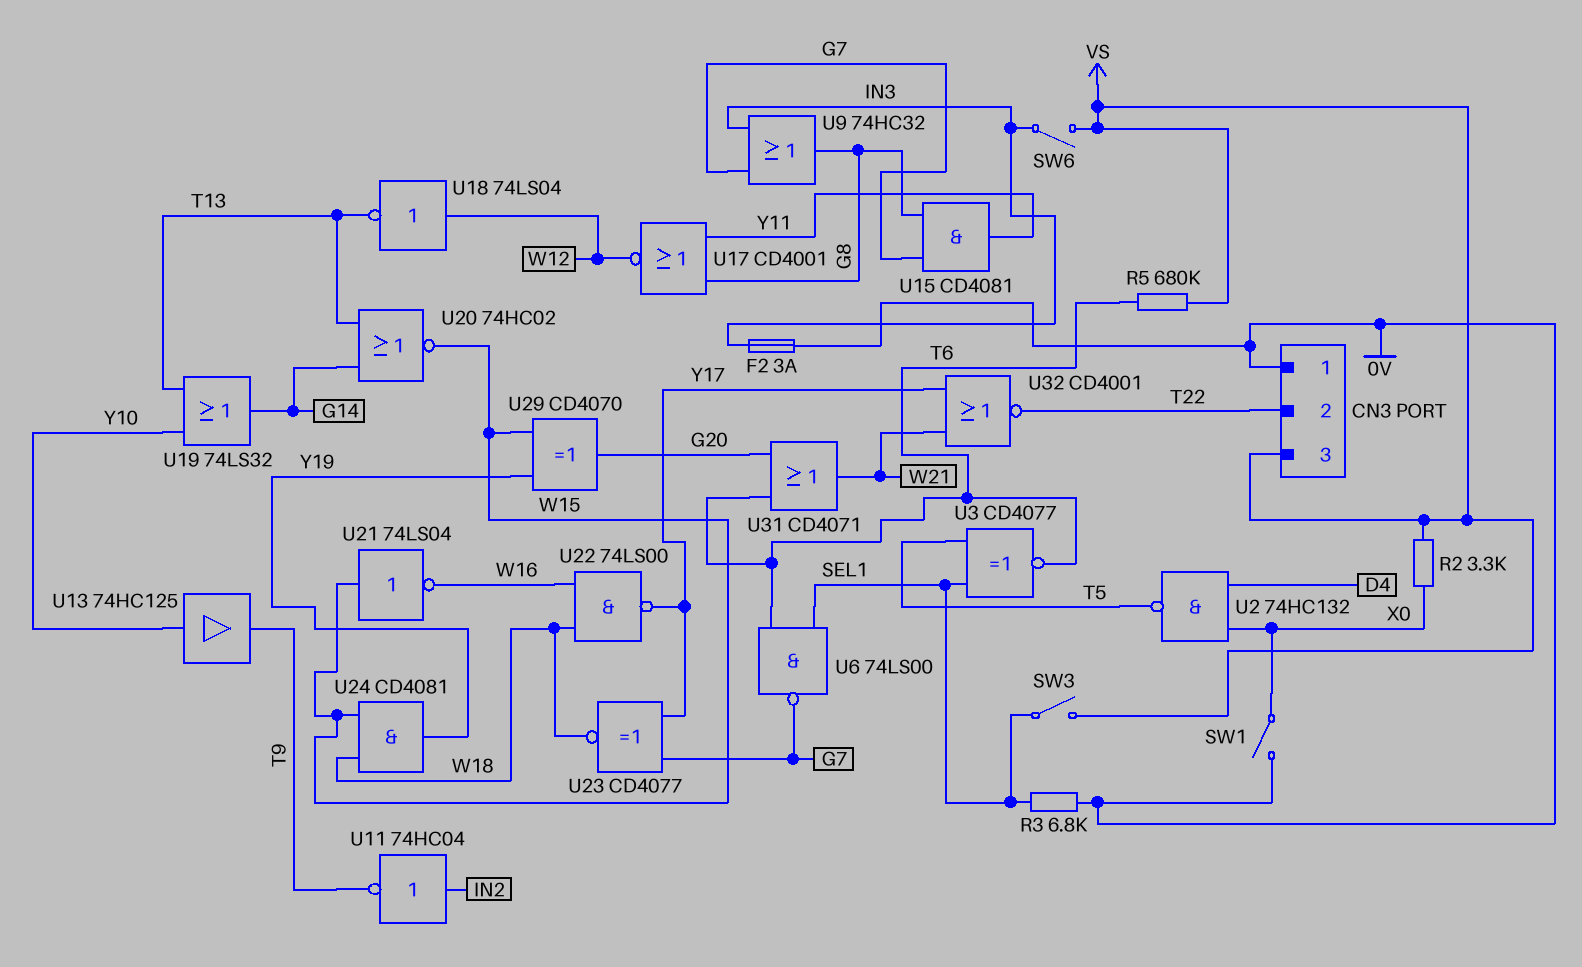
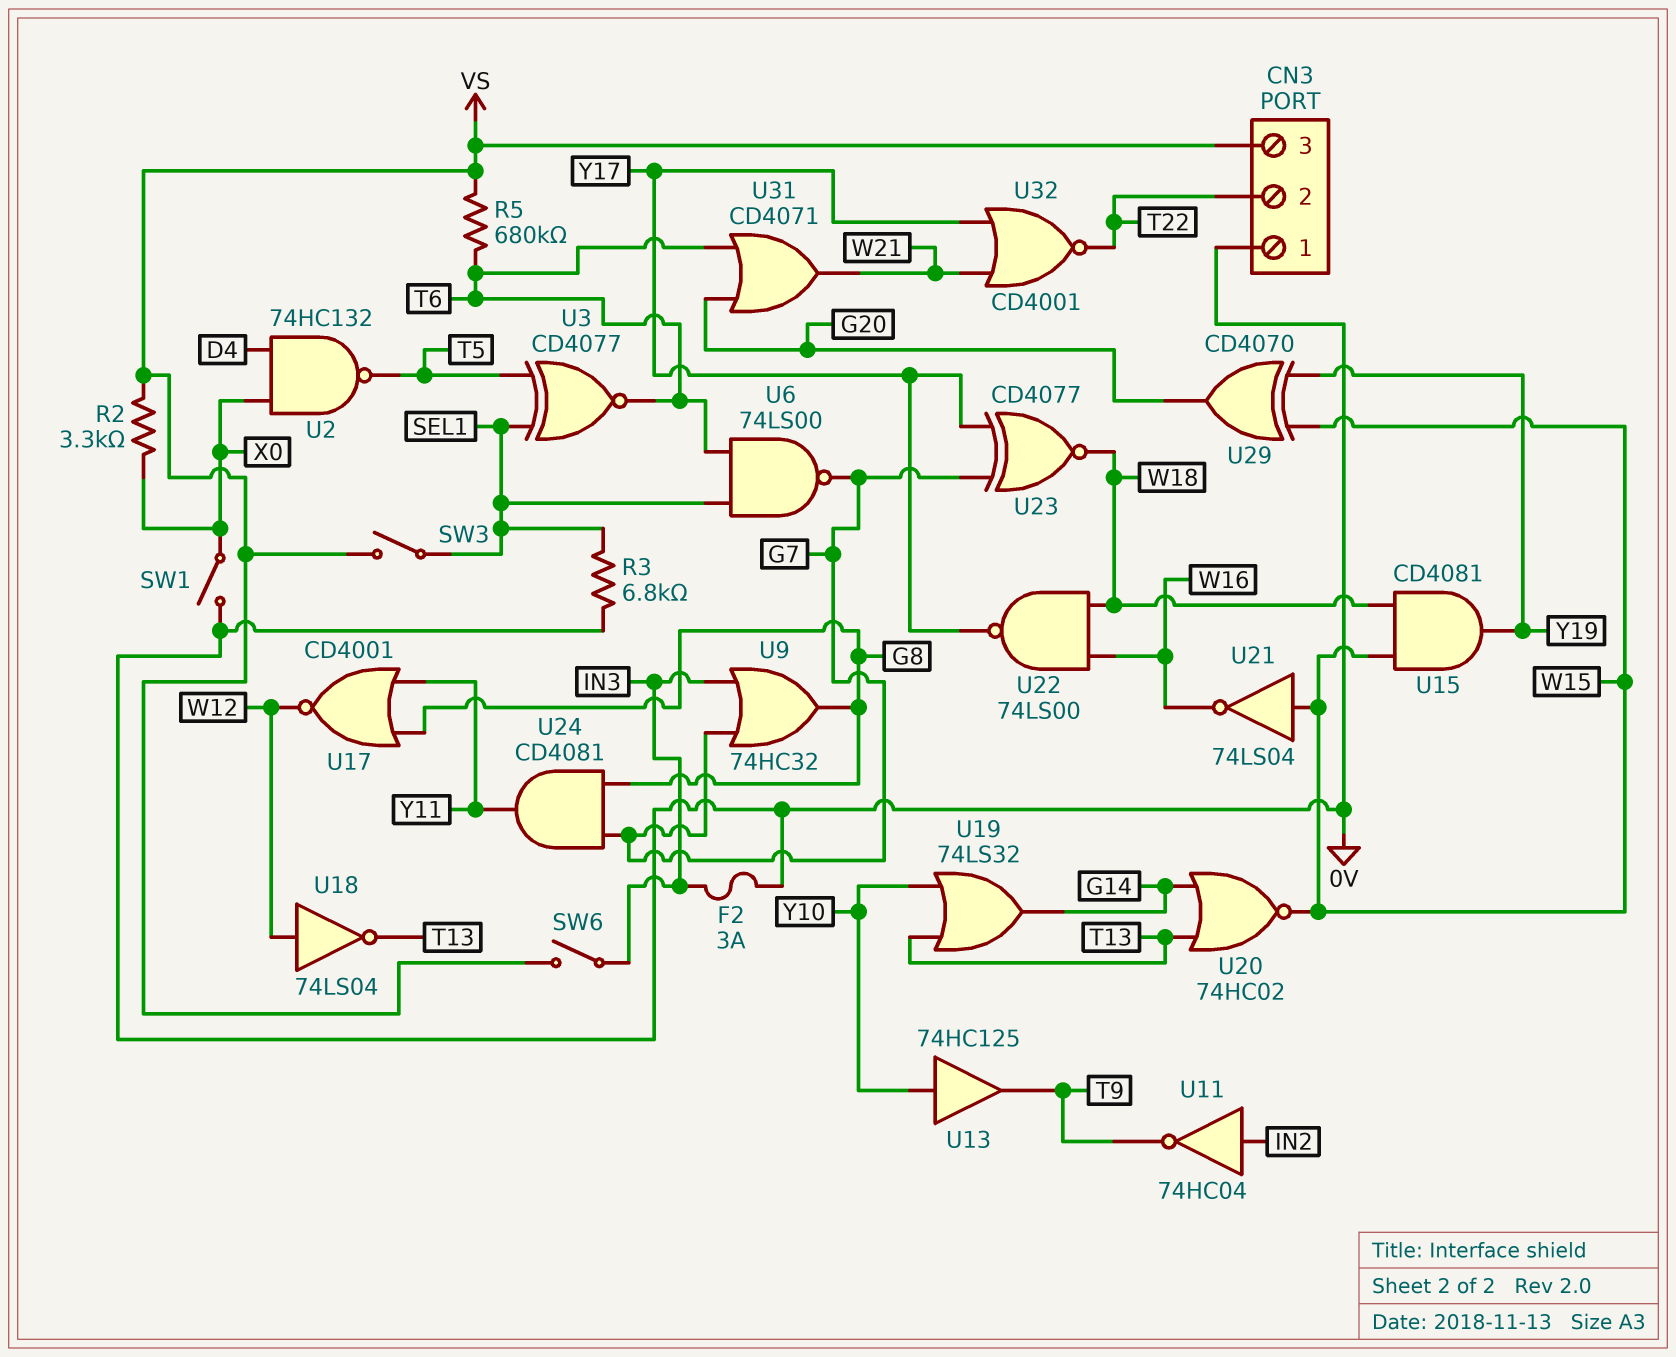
U15: AND CD4081 (in G7, in G8, out Y11) -> AND CD4081 (in W15, in W18, out Y19)
U24: AND CD4081 (in W15, in W18, out Y19) -> AND CD4081 (in G7, in G8, out Y11)

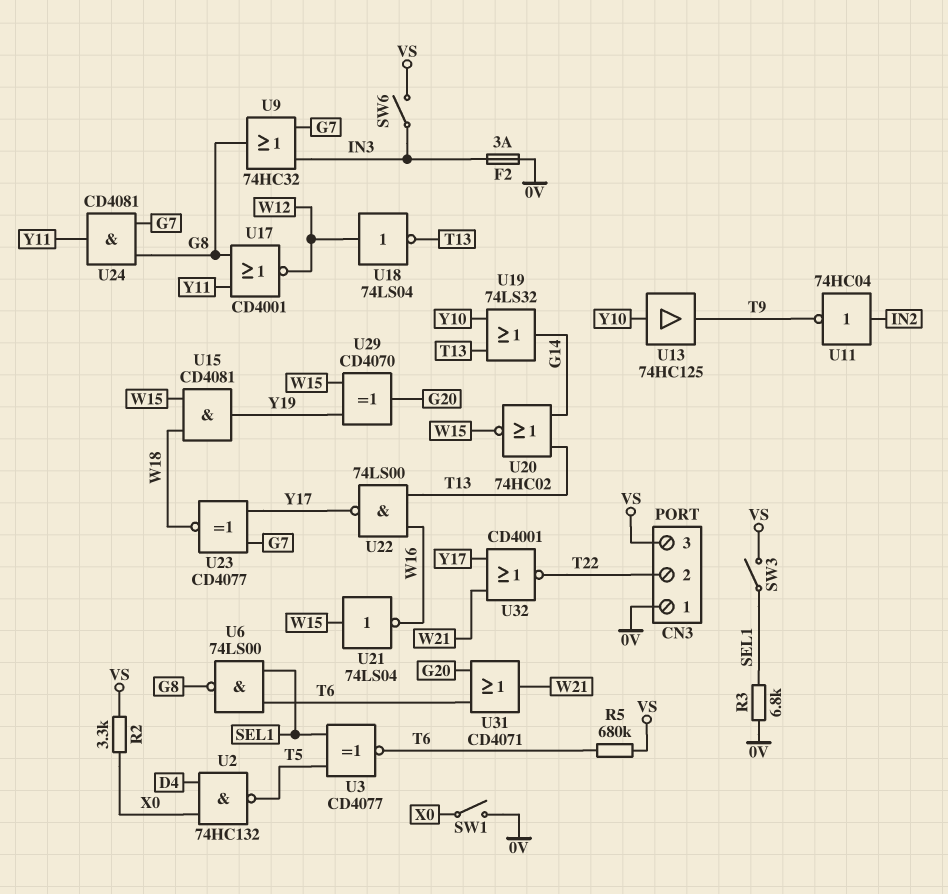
U6: NAND 74LS00 (in SEL1, in T6, out G7) -> NAND 74LS00 (in SEL1, in T6, out G8)
U22: NAND 74LS00 (in W16, in W18, out Y17) -> NAND 74LS00 (in T13, in W16, out Y17)

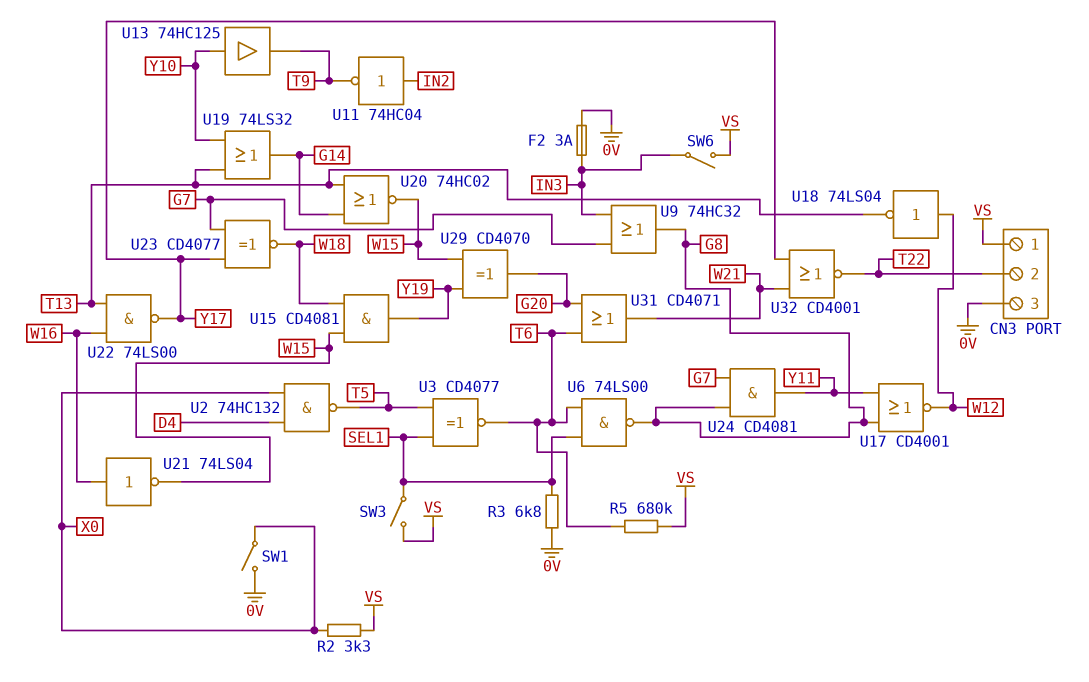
CN3 pin 1: 0V -> VS
CN3 pin 3: VS -> 0V
U21: NOT 74LS04 (in W15, out W16) -> NOT 74LS04 (in W16, out W15)

